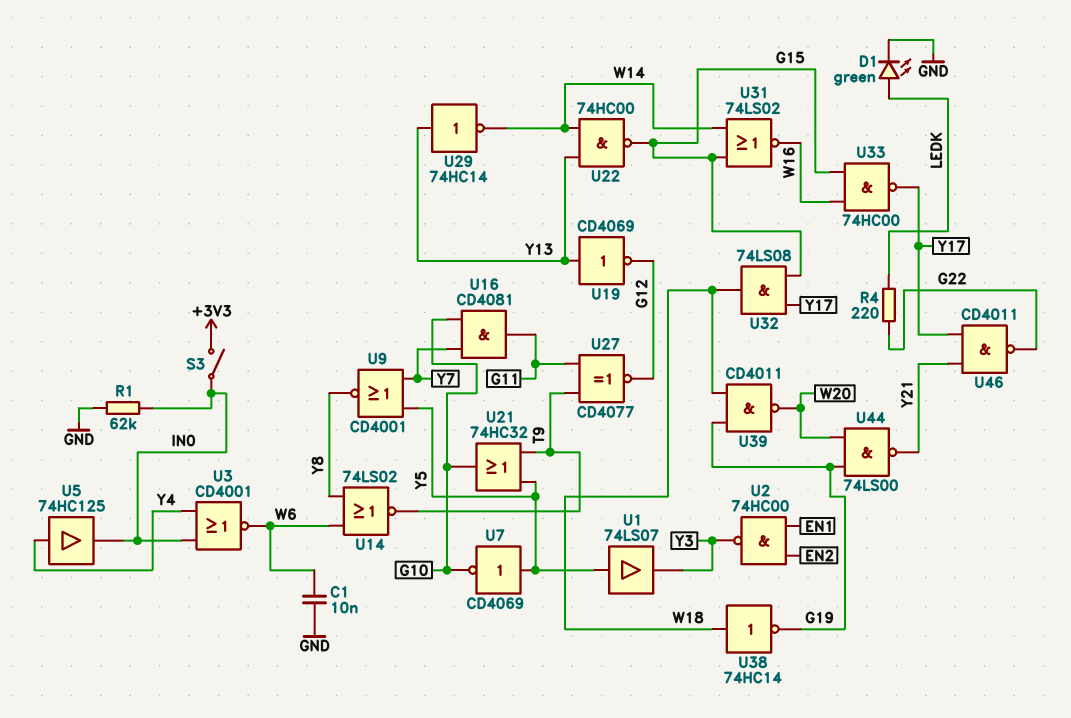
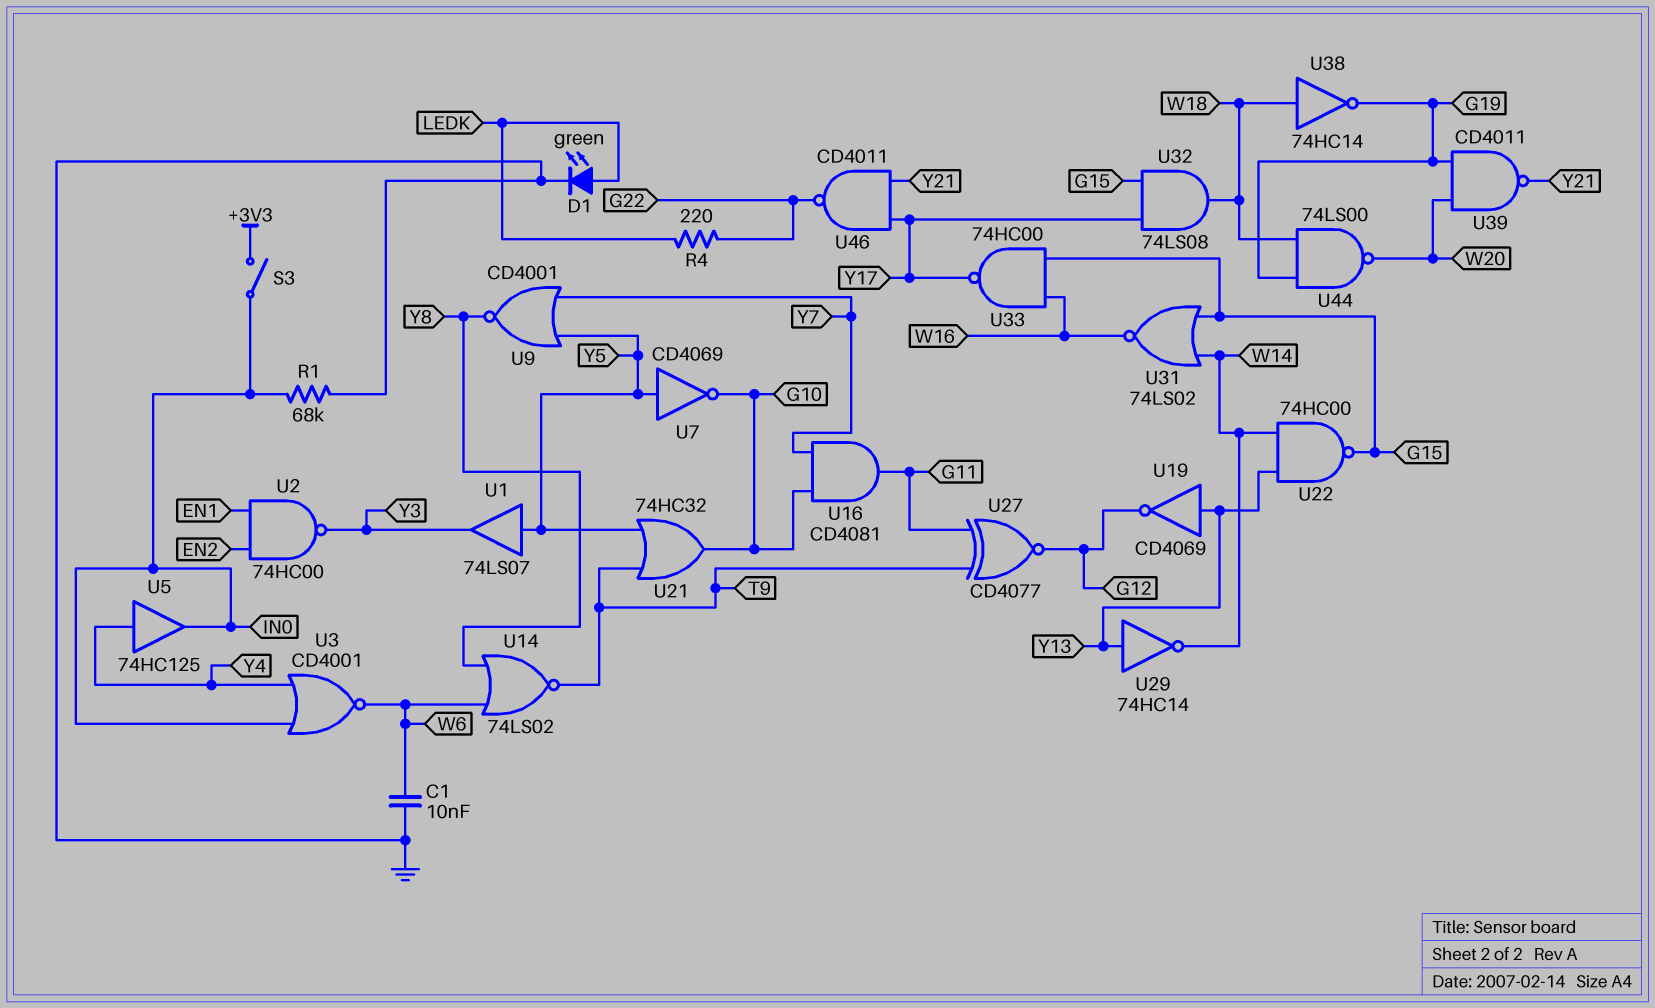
R1: 62k (GND, IN0) -> 68k (GND, IN0)
U39: NAND CD4011 (in G19, in W18, out W20) -> NAND CD4011 (in G19, in W20, out Y21)
U44: NAND 74LS00 (in G19, in W20, out Y21) -> NAND 74LS00 (in G19, in W18, out W20)

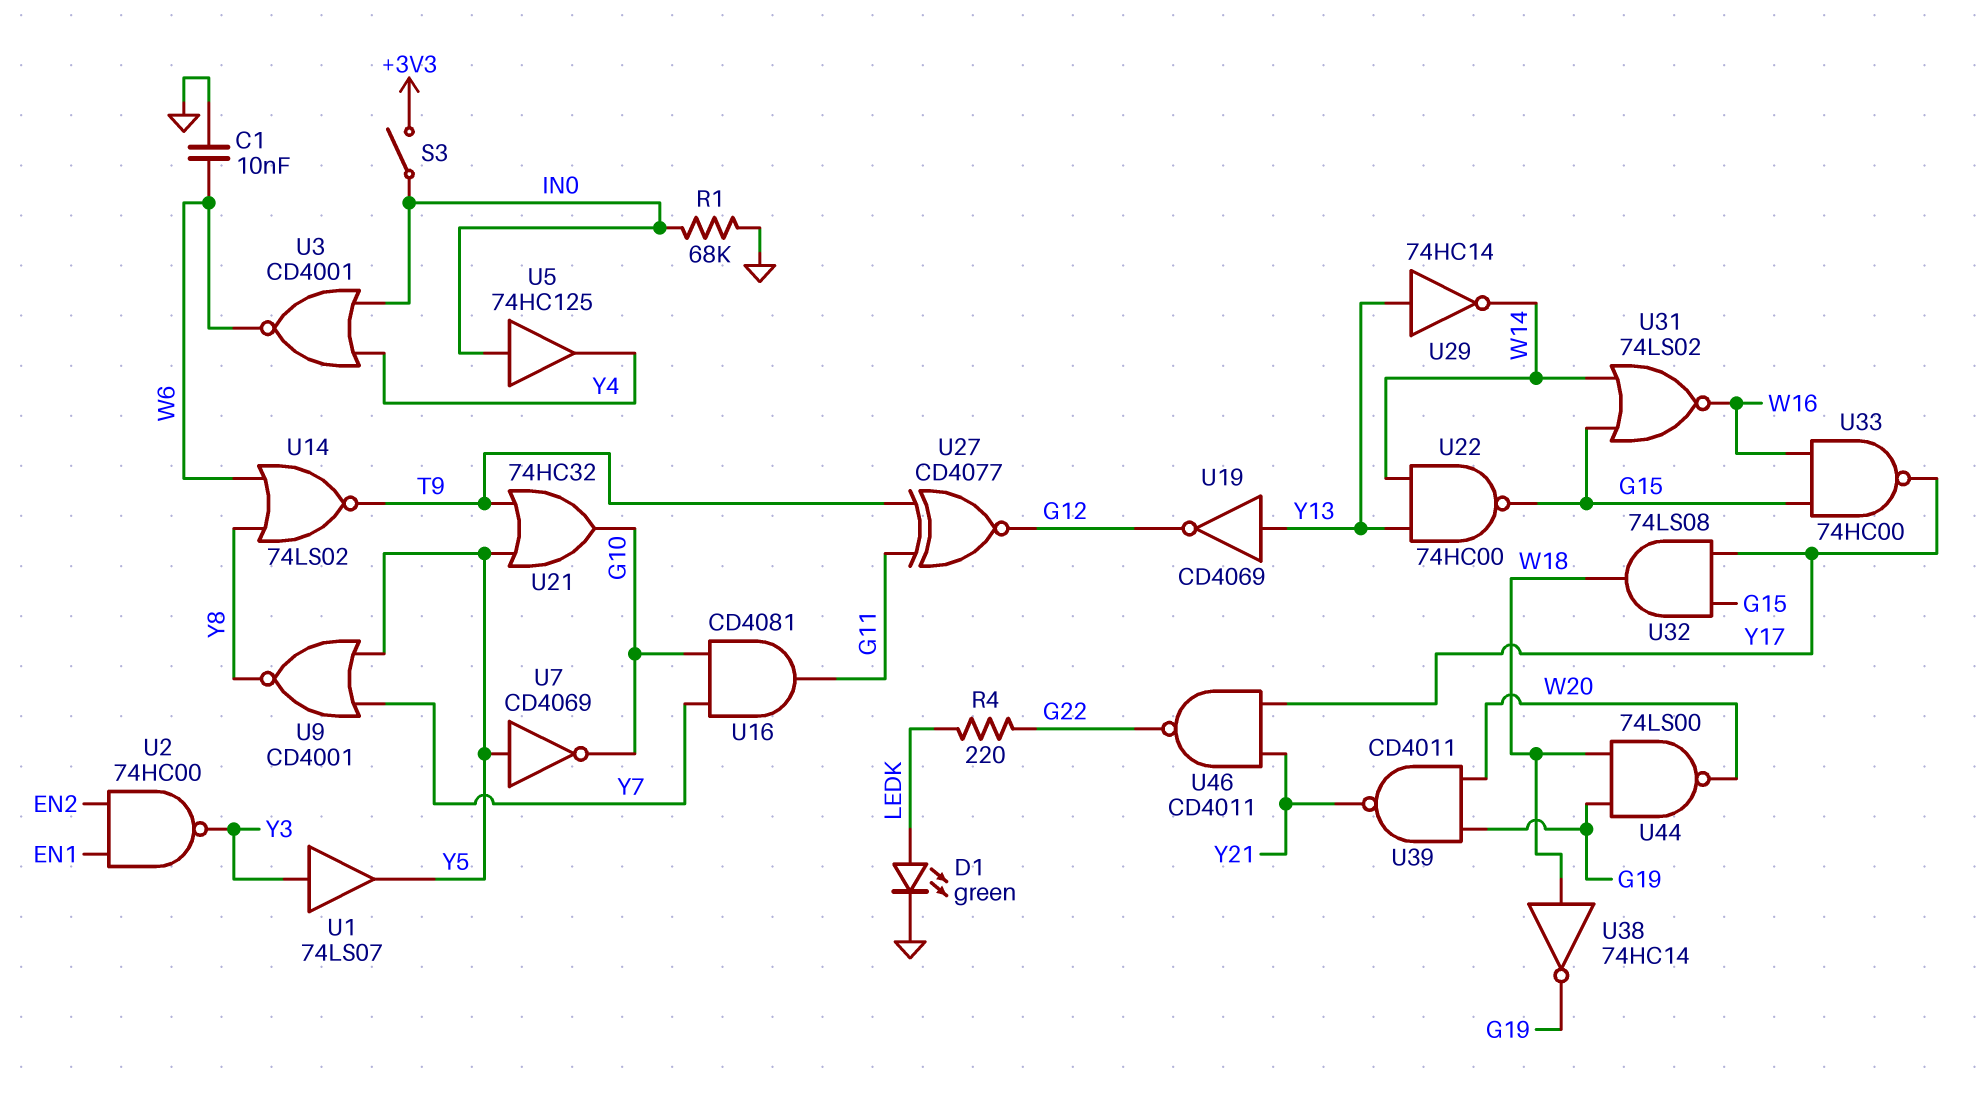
U1: buffer 74LS07 (in Y5, out Y3) -> buffer 74LS07 (in Y3, out Y5)
U5: buffer 74HC125 (in Y4, out IN0) -> buffer 74HC125 (in IN0, out Y4)

